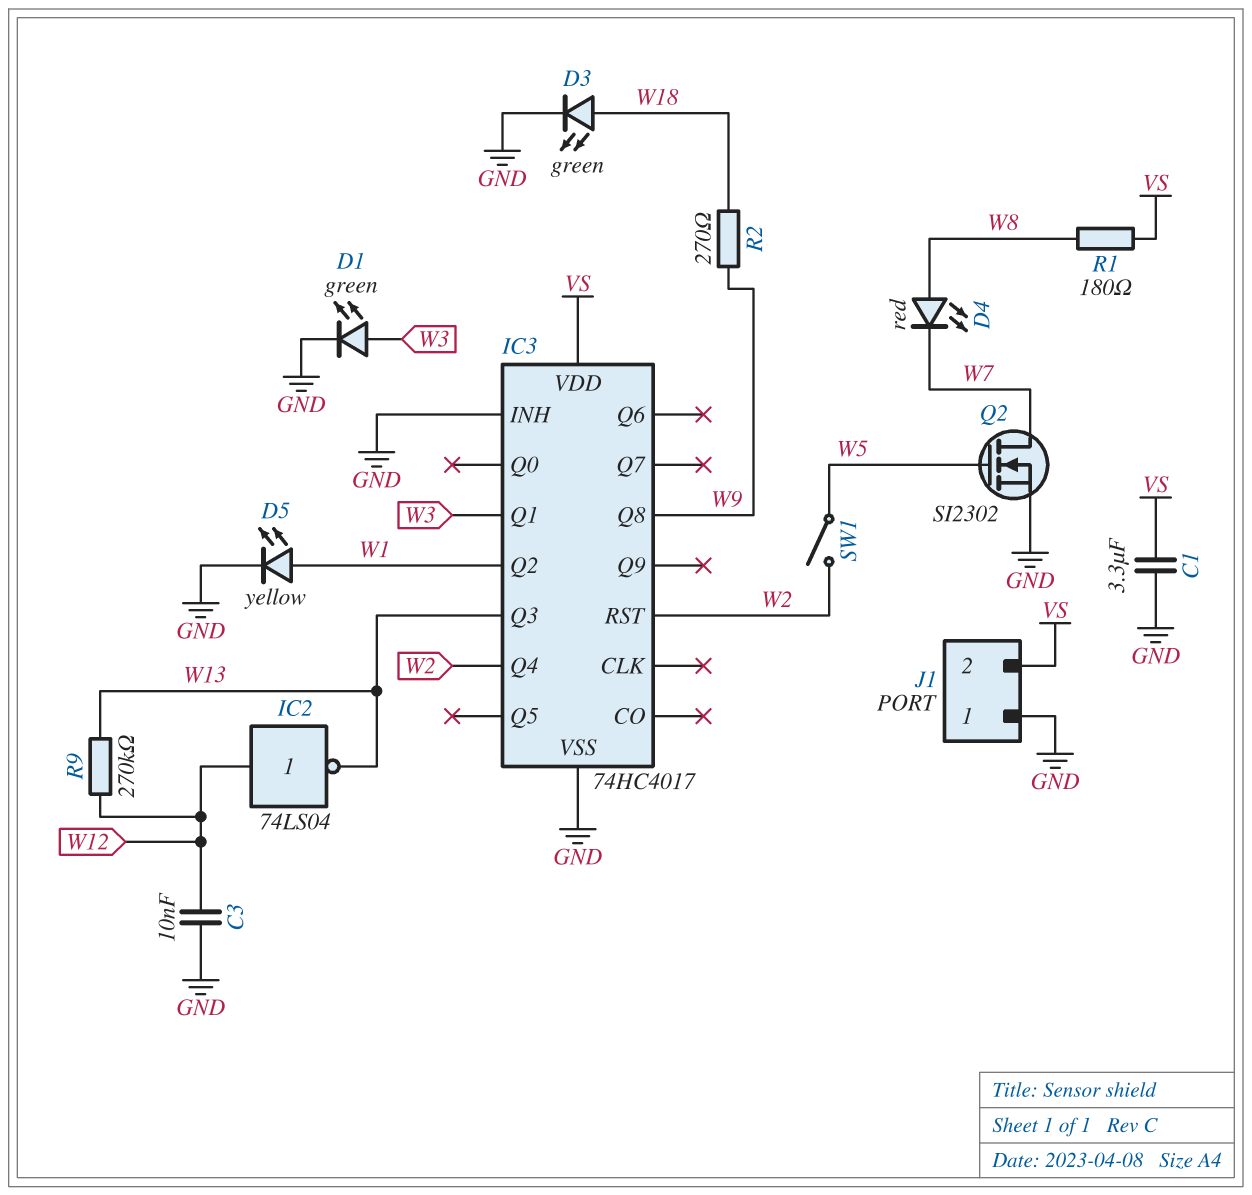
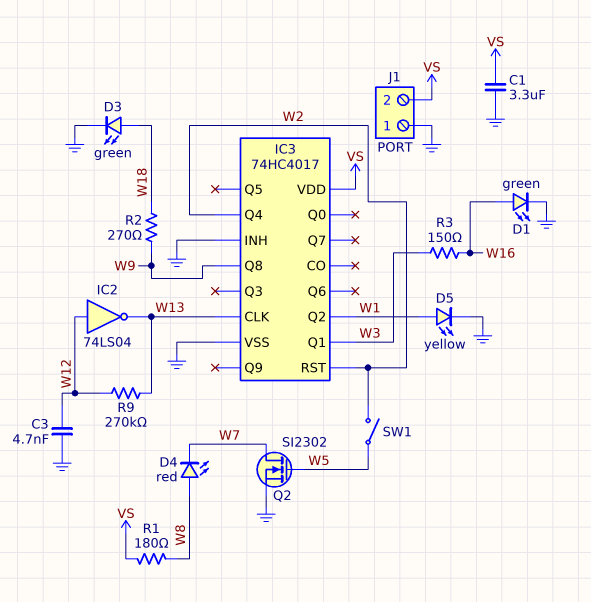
C3: 10nF (GND, W12) -> 4.7nF (GND, W12)
D1: LED green (A W3, K GND) -> LED green (A W16, K GND)
IC3 pin CLK: none -> W13
IC3 pin Q3: W13 -> none
R3: none -> 150 (W3, W16)

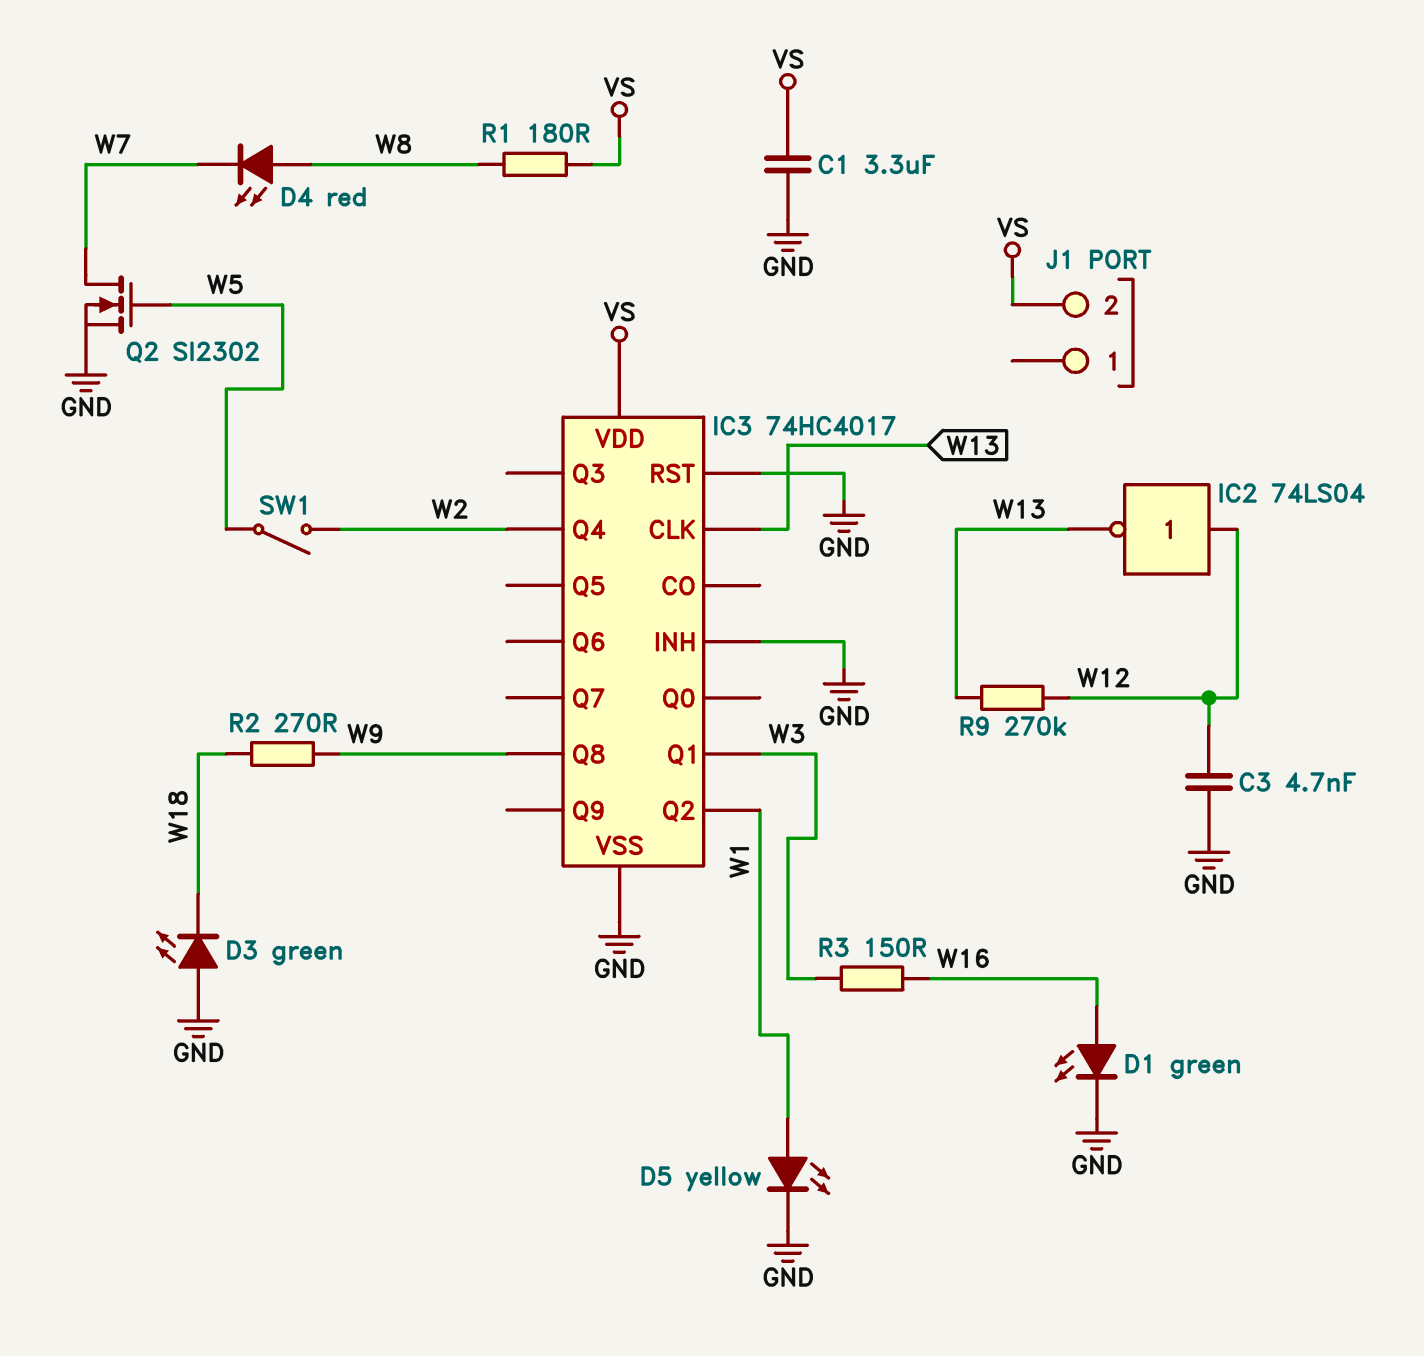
D3: LED green (A W18, K GND) -> LED green (A GND, K W18)
IC3 pin RST: W2 -> GND
J1 pin 1: GND -> none

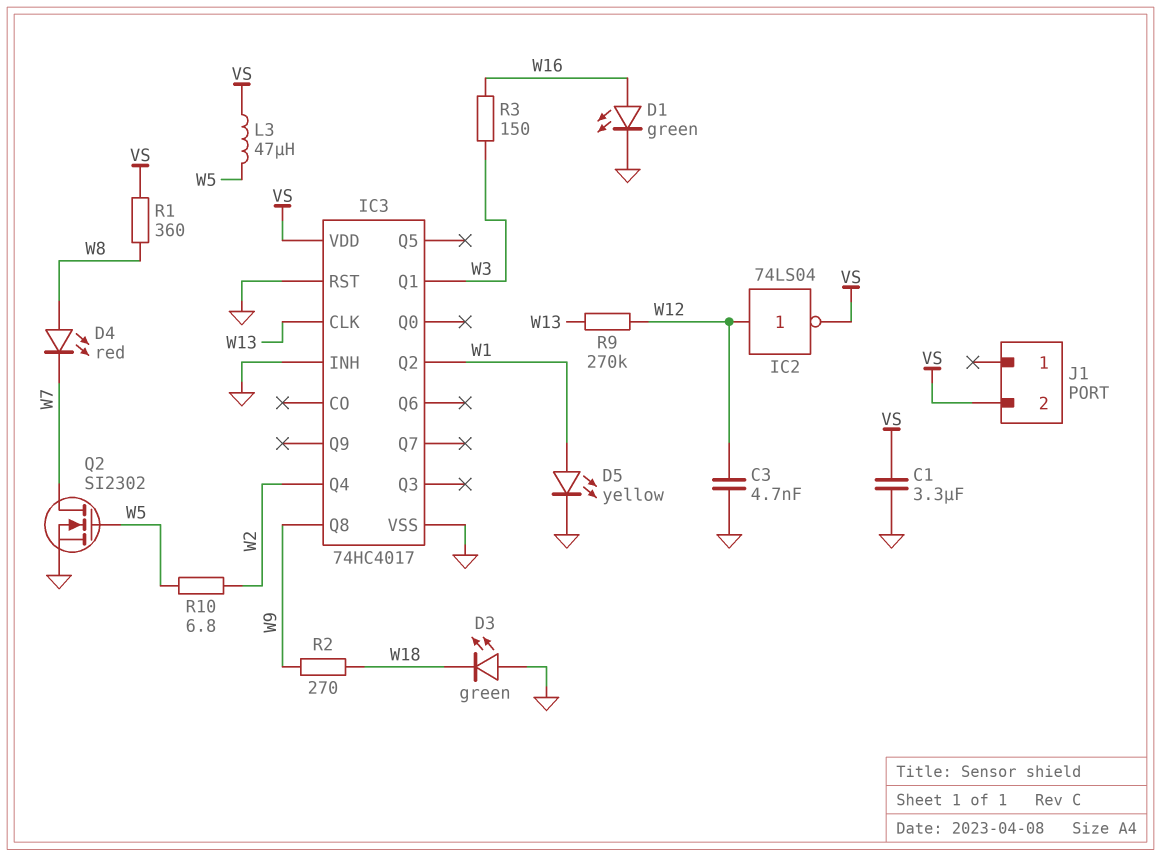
IC2: NOT 74LS04 (in W12, out W13) -> NOT 74LS04 (in W12, out VS)
L3: none -> 47uH (VS, W5)
R1: 180 (VS, W8) -> 360 (VS, W8)
R10: none -> 6.8 (W2, W5)
SW1: switch (W2, W5) -> none

